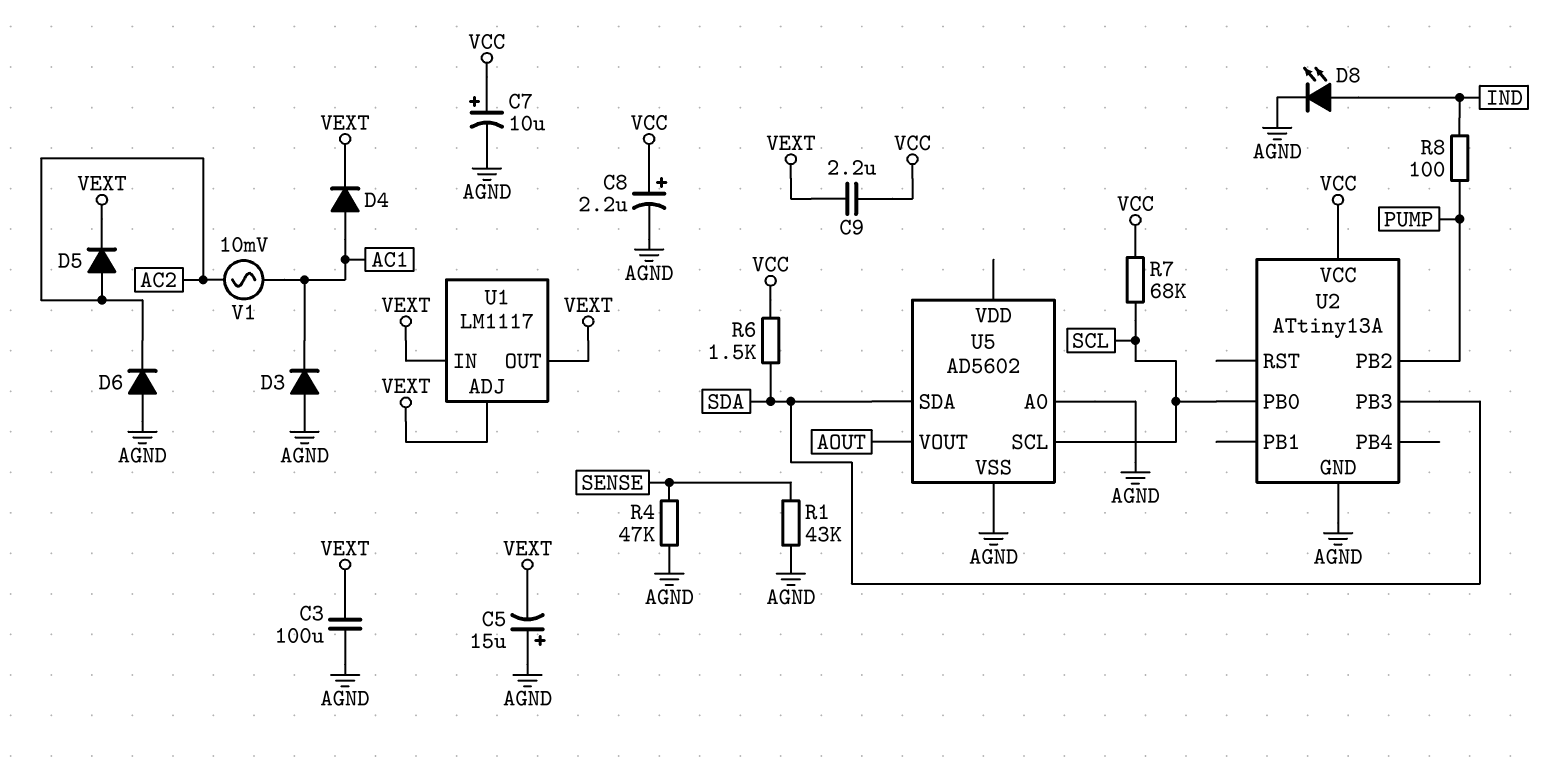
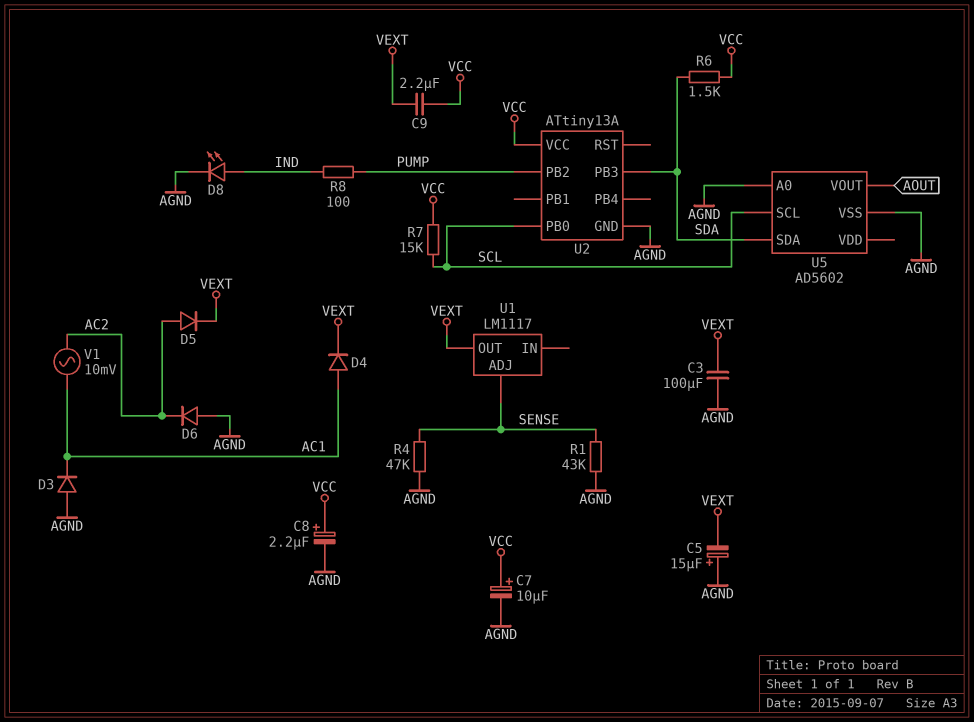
R7: 68k (SCL, VCC) -> 15k (SCL, VCC)
U1 pin ADJ: VEXT -> SENSE
U1 pin IN: VEXT -> none

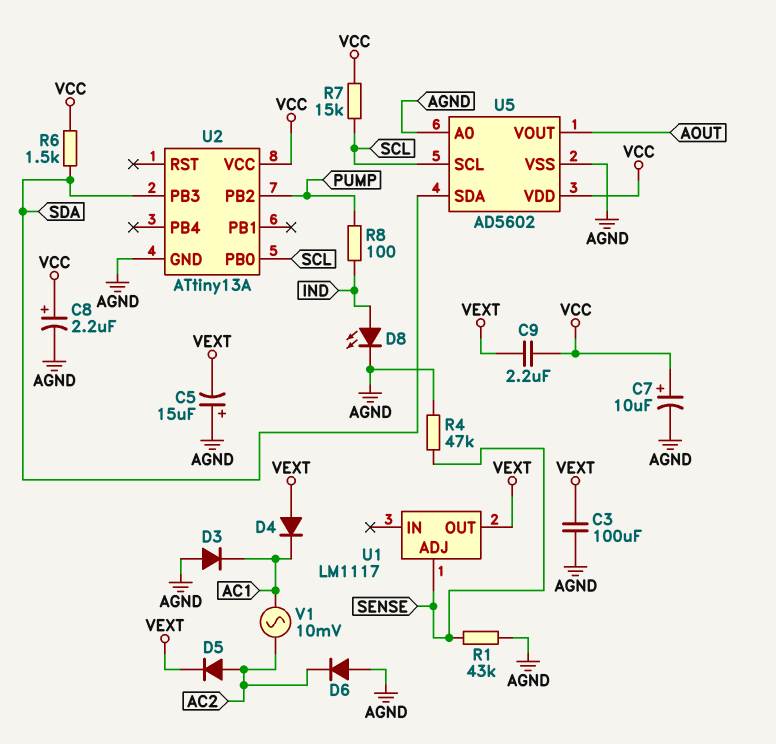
D4: diode (A AC1, K VEXT) -> diode (A VEXT, K AC1)
U5 pin VDD: none -> VCC

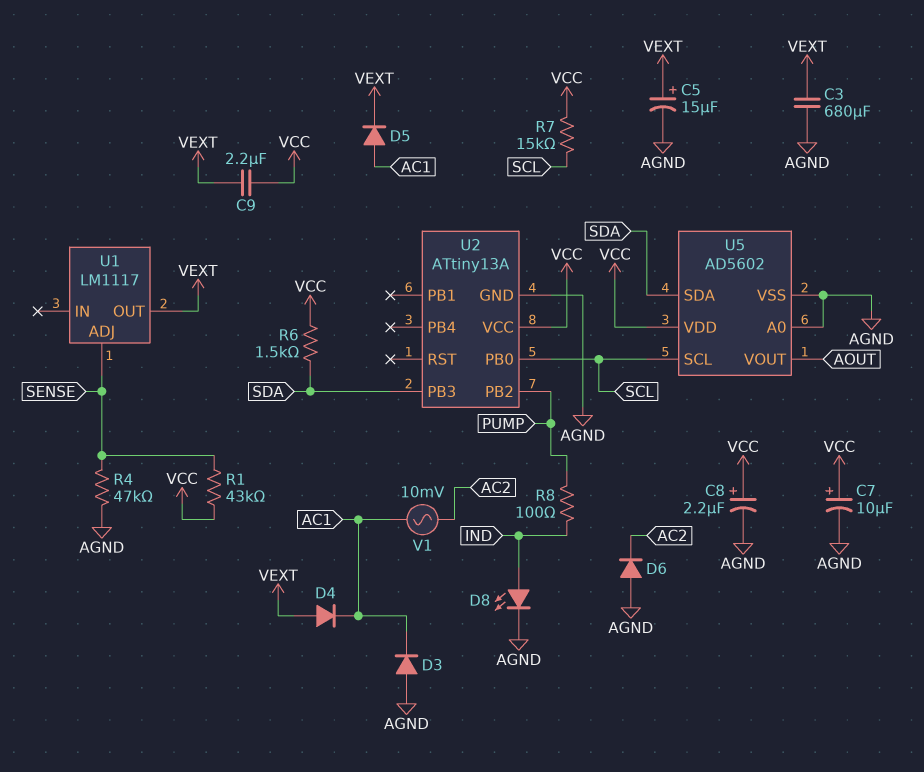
C3: 100uF (AGND, VEXT) -> 680uF (AGND, VEXT)
C5: 15uF (plus AGND, minus VEXT) -> 15uF (plus VEXT, minus AGND)
D5: diode (A AC2, K VEXT) -> diode (A AC1, K VEXT)
R1: 43k (AGND, SENSE) -> 43k (SENSE, VCC)

